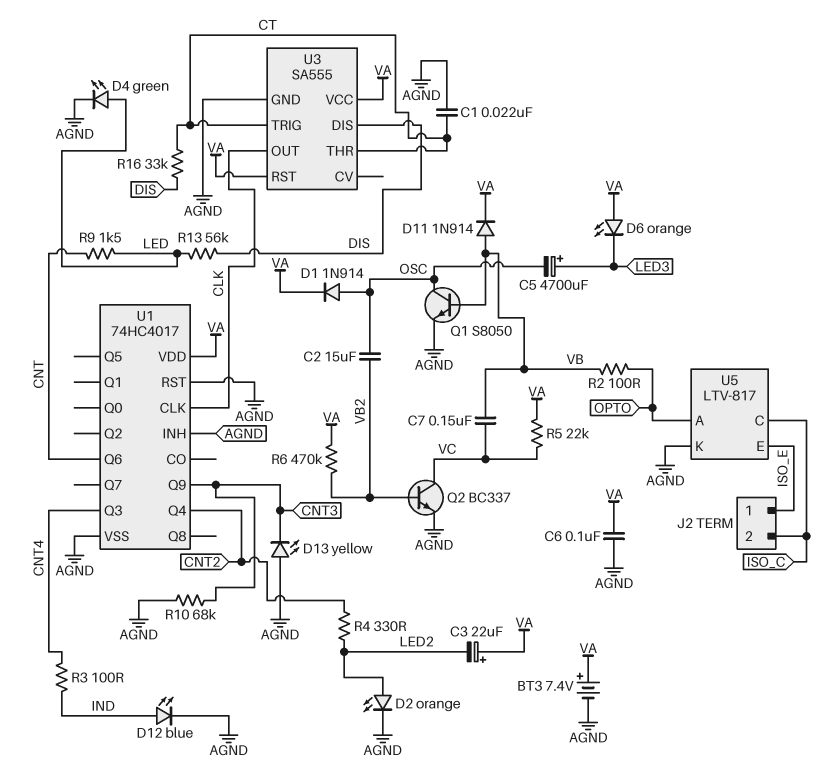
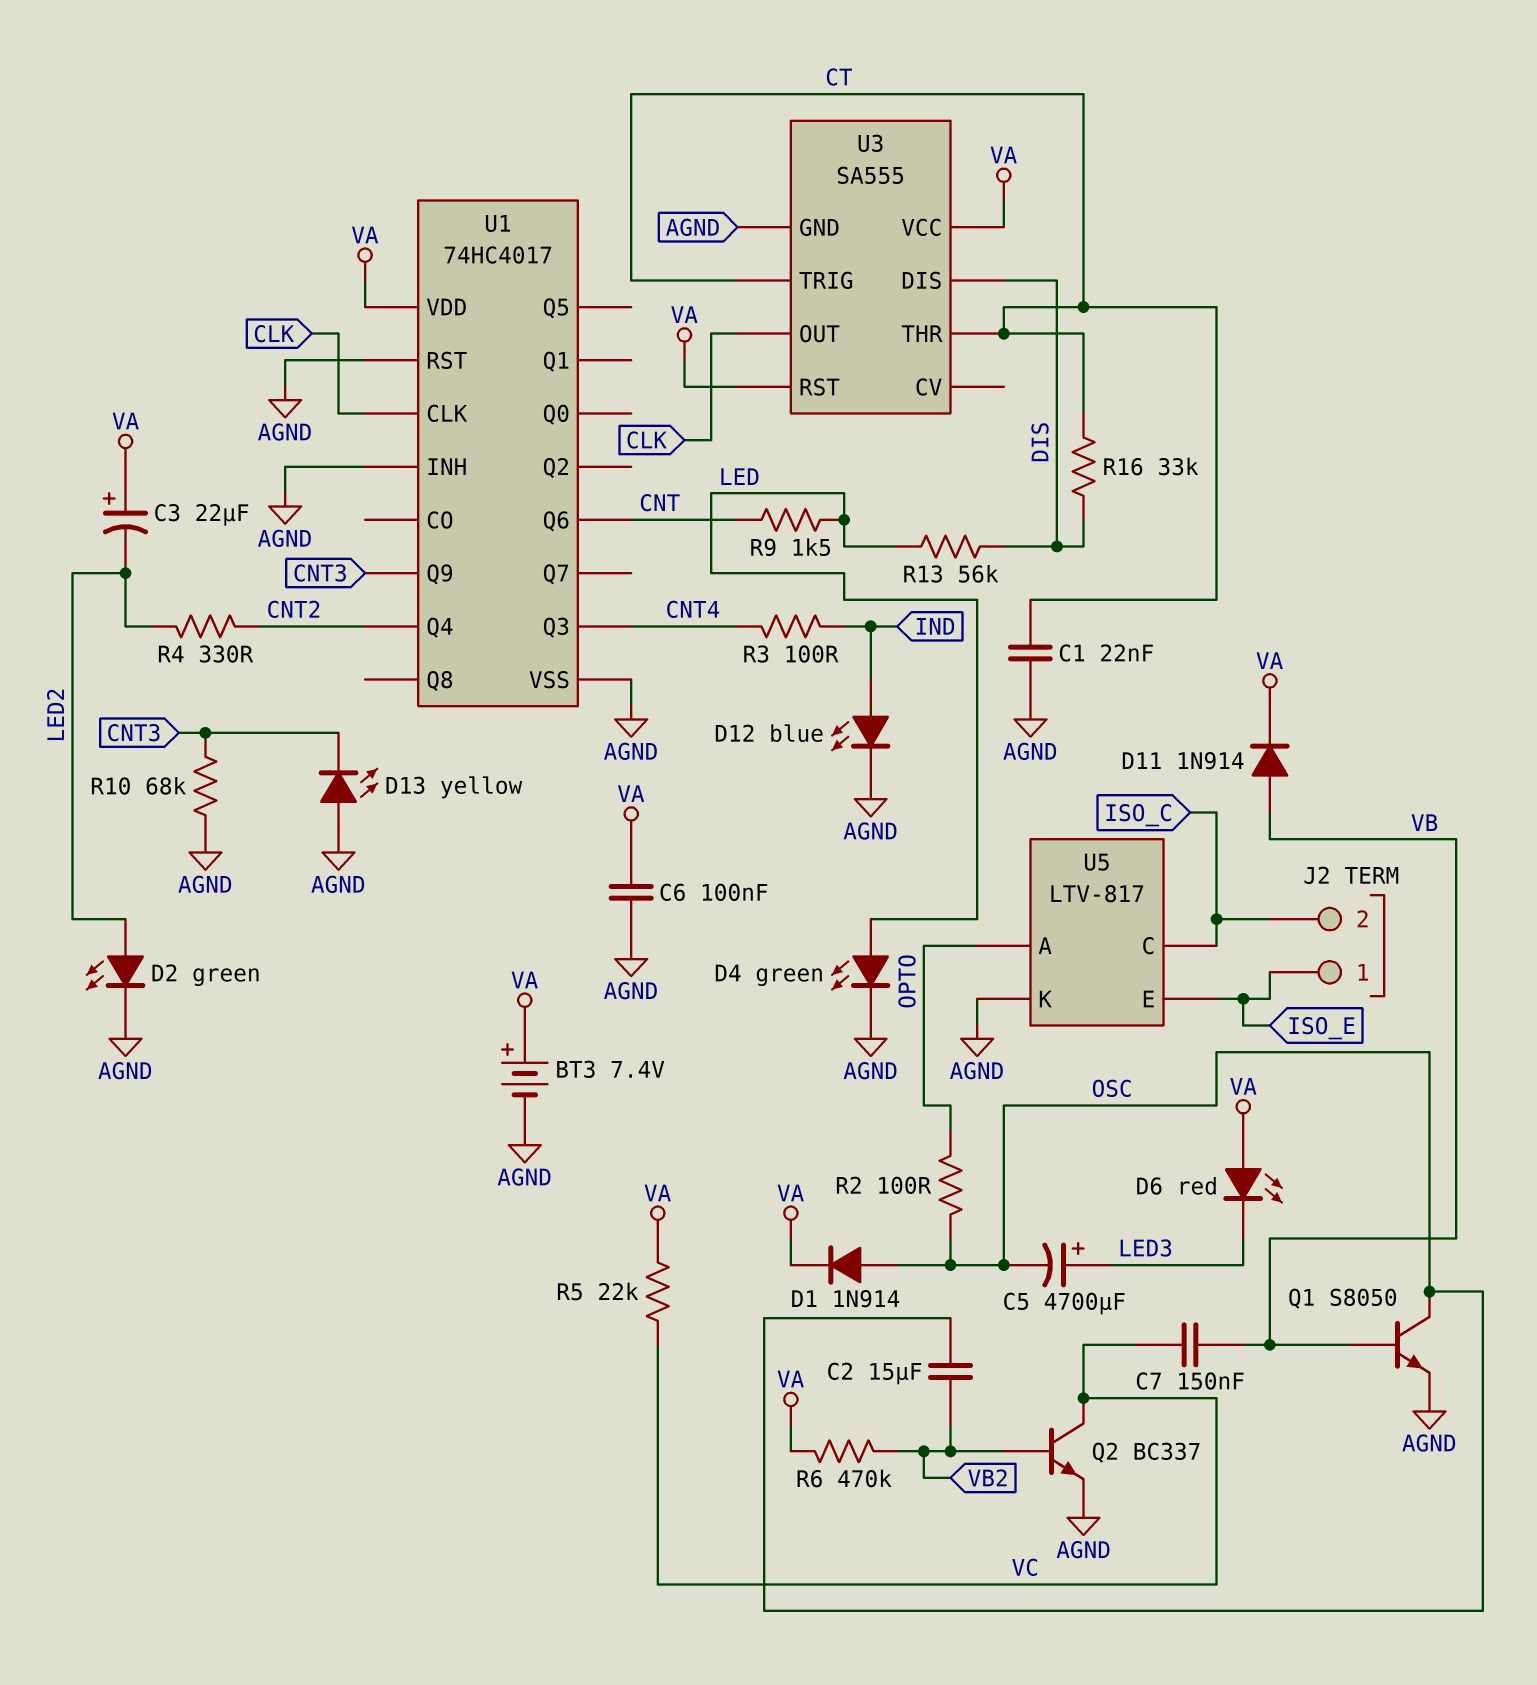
D2: LED orange (A LED2, K AGND) -> LED green (A LED2, K AGND)
D6: LED orange (A VA, K LED3) -> LED red (A VA, K LED3)
R2: 100 (OPTO, VB) -> 100 (OPTO, OSC)

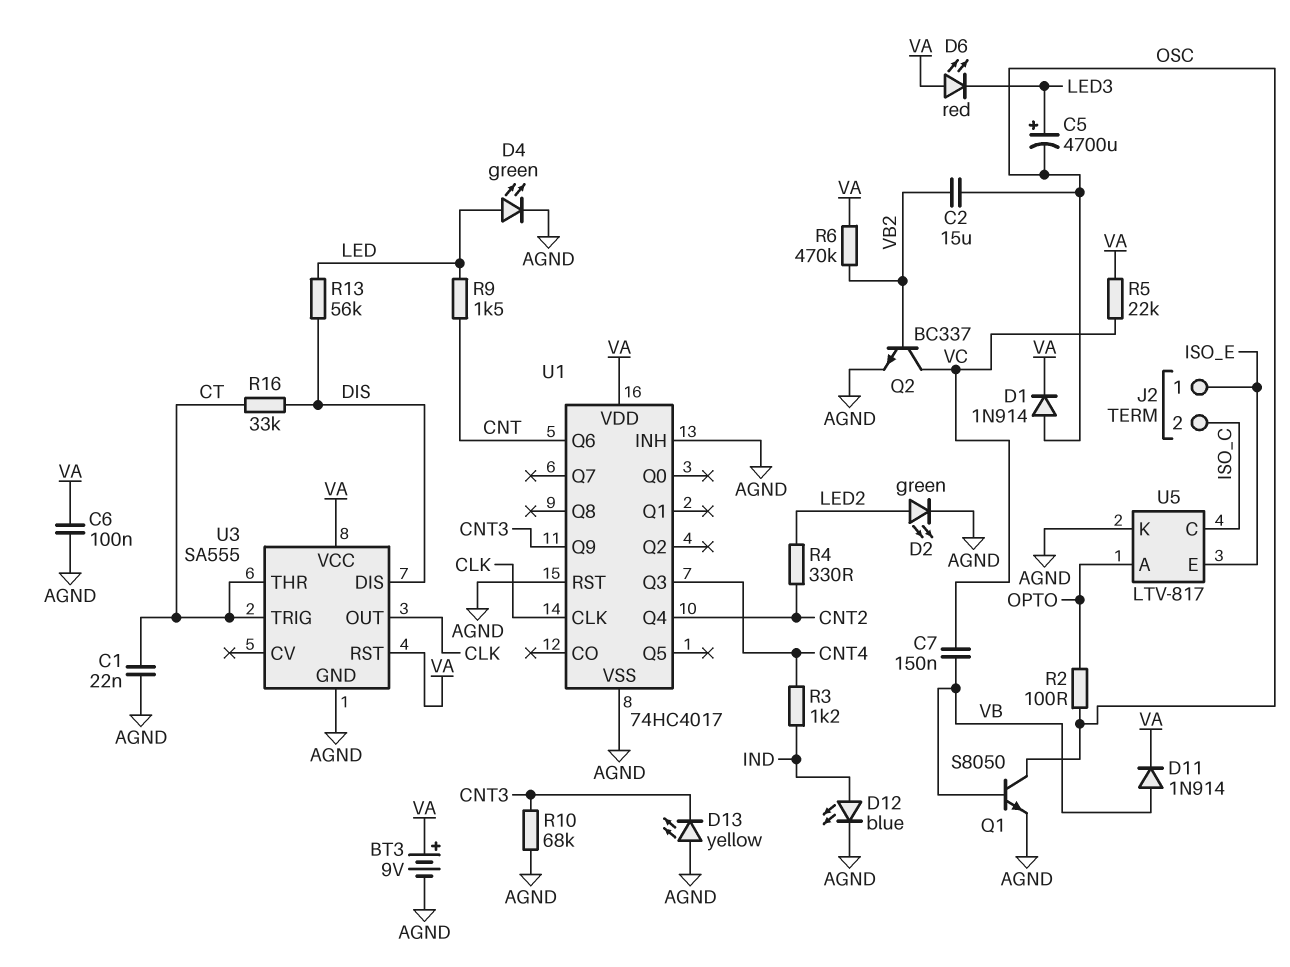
BT3: 7.4V (plus VA, minus AGND) -> 9V (plus VA, minus AGND)
C3: 22uF (plus VA, minus LED2) -> none
R3: 100 (CNT4, IND) -> 1.2k (CNT4, IND)

